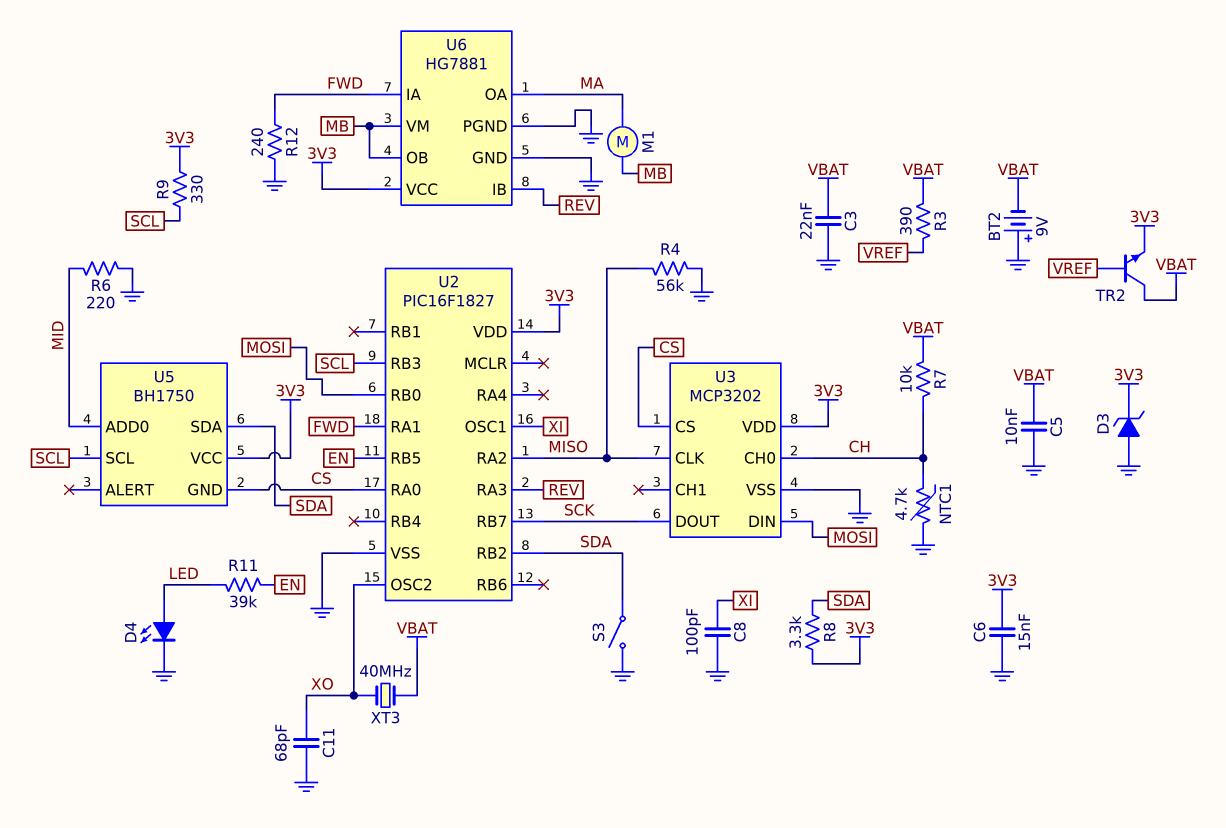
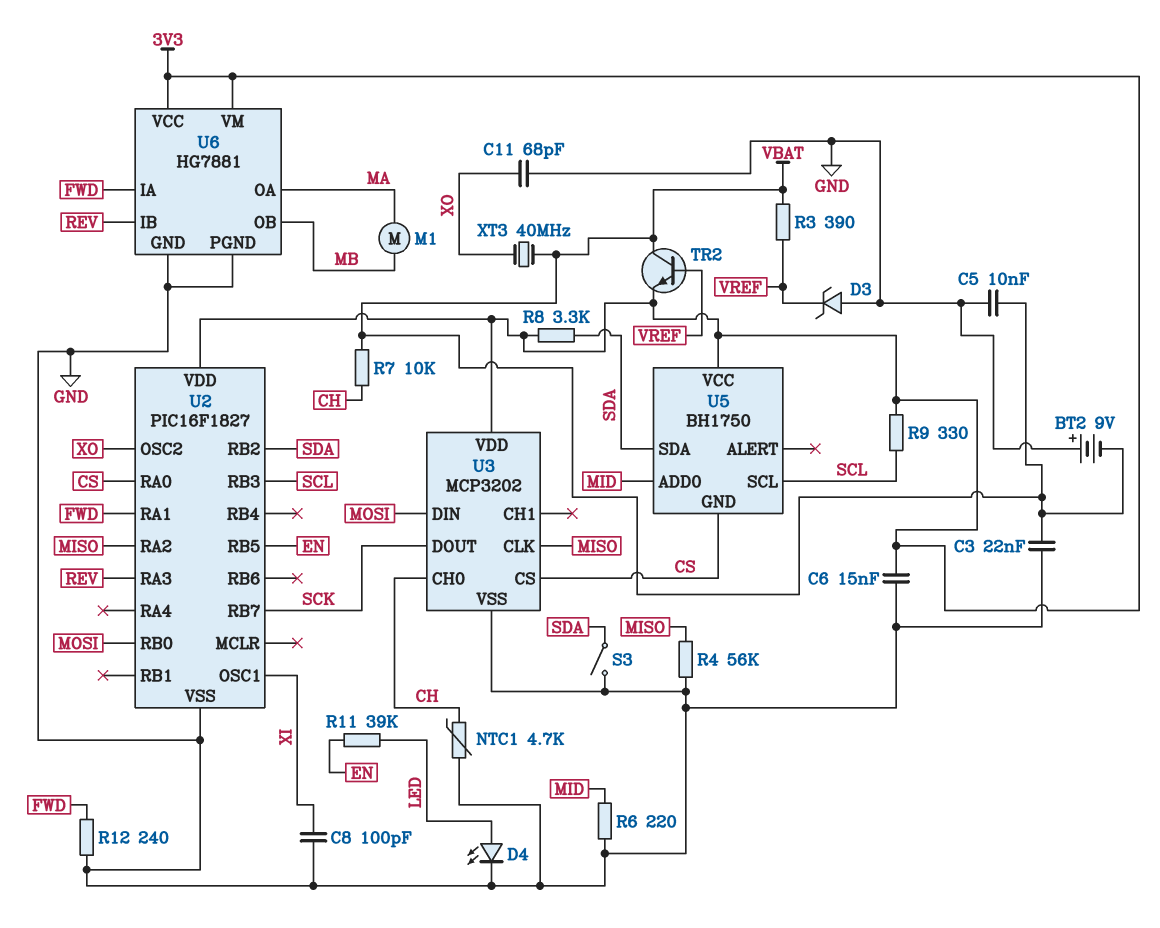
D3: zener (A GND, K 3V3) -> zener (A GND, K VREF)
U6 pin VM: MB -> 3V3

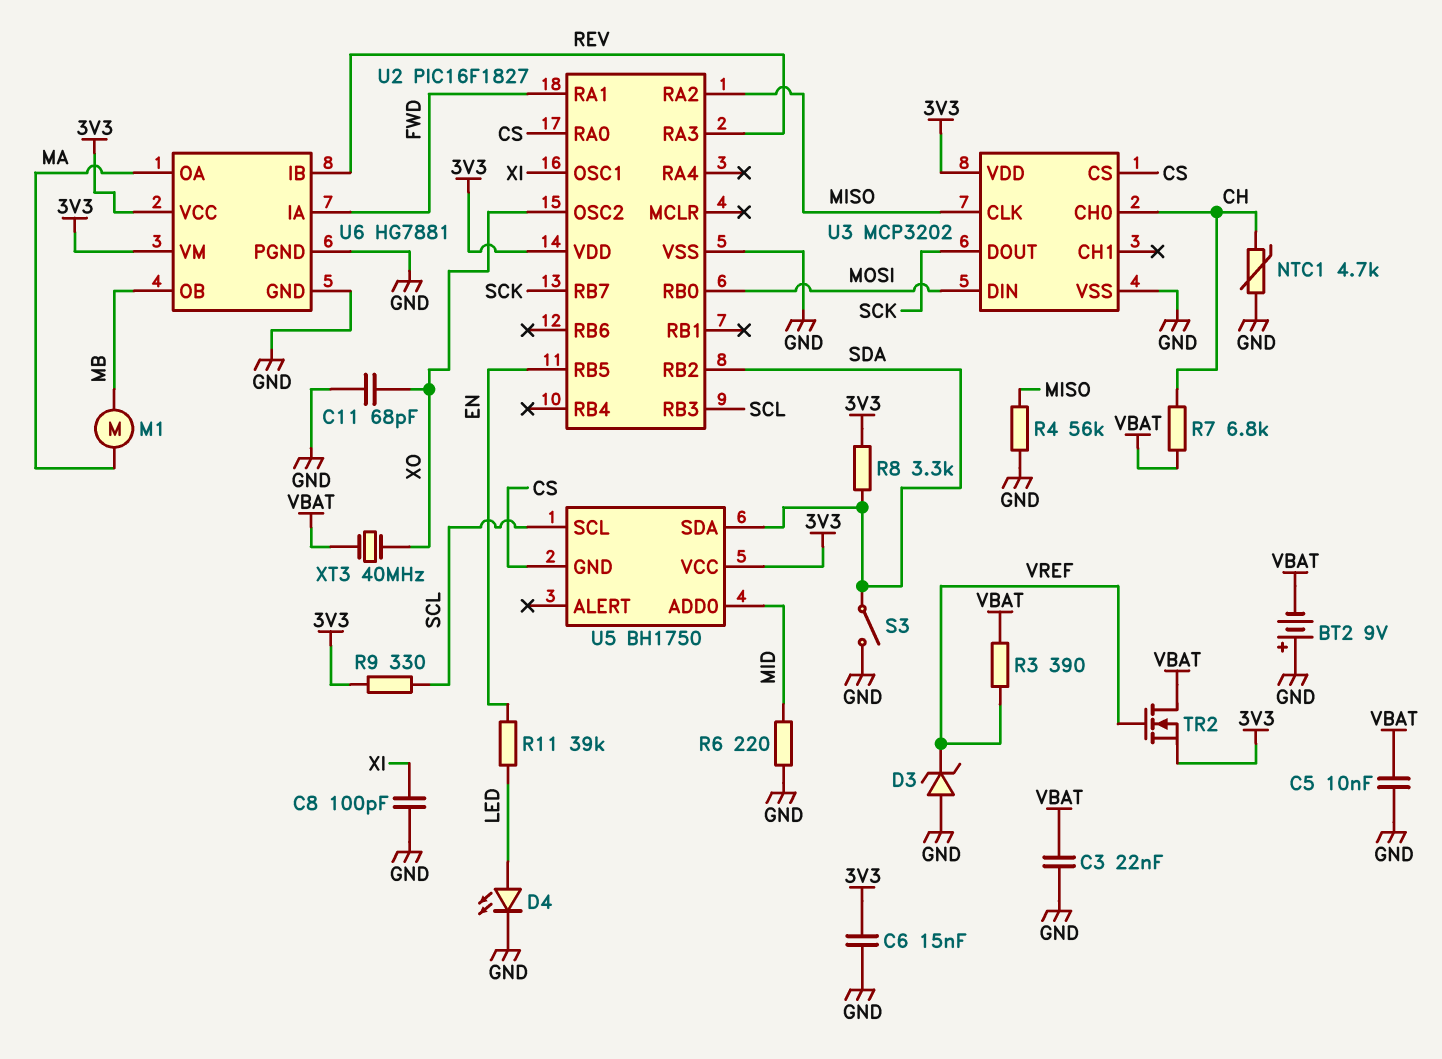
R7: 10k (CH, VBAT) -> 6.8k (CH, VBAT)
R12: 240 (FWD, GND) -> none
TR2: NPN (B VREF, C VBAT, E 3V3) -> NMOS (G VREF, D VBAT, S 3V3)

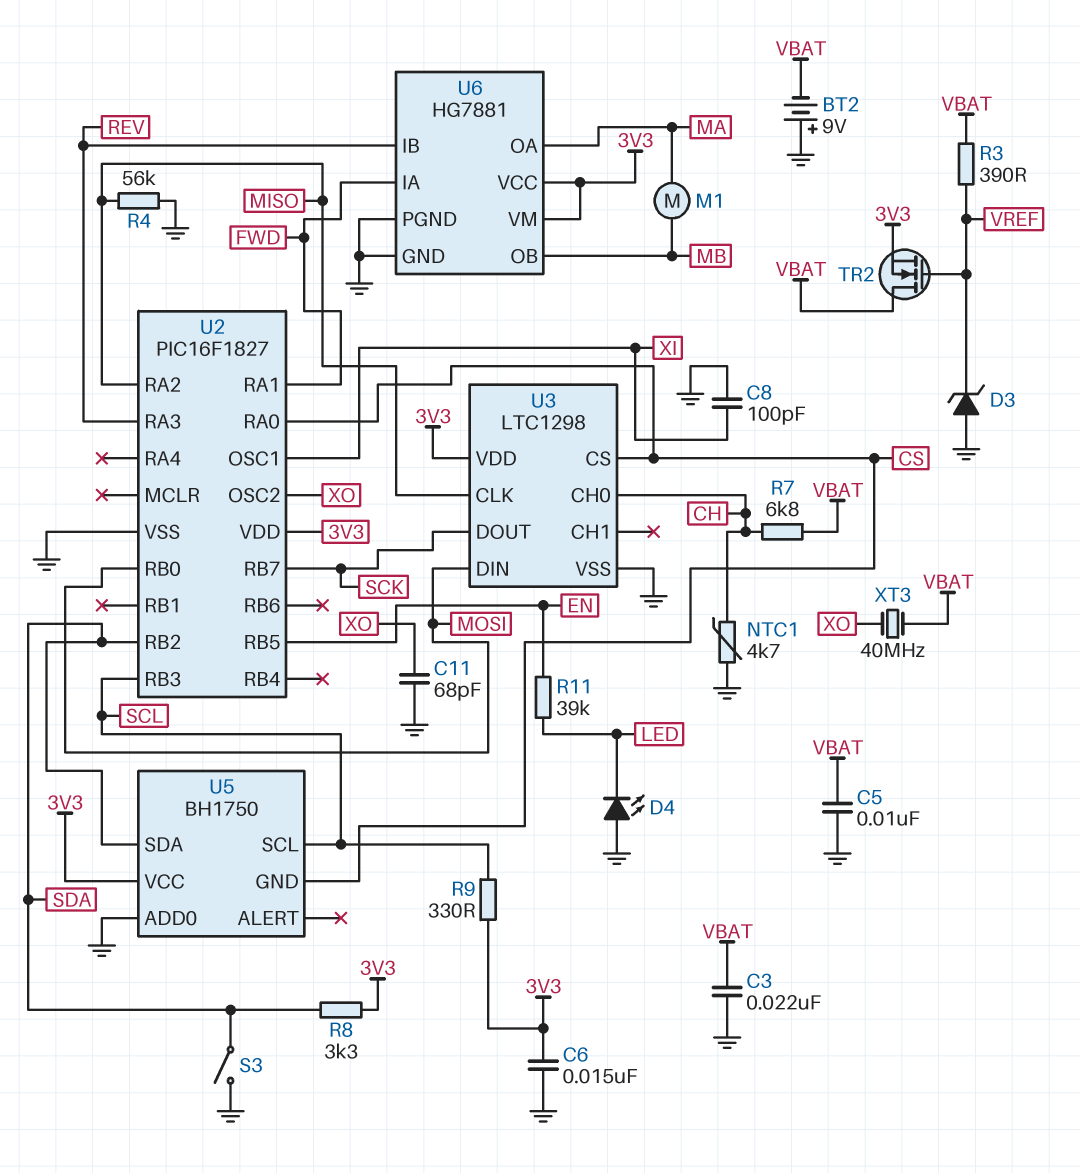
D4: LED (A LED, K GND) -> LED (A GND, K LED)
R6: 220 (GND, MID) -> none
U3: MCP3202 -> LTC1298
U5 pin ADD0: MID -> GND

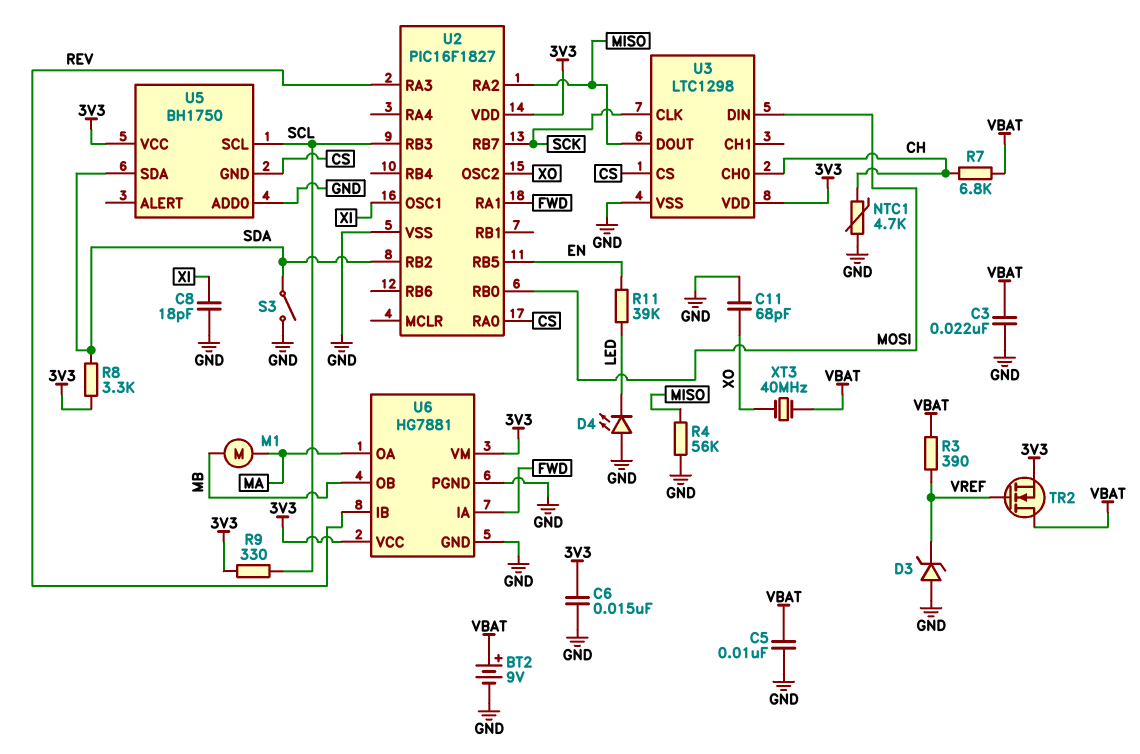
BT2: 9V (plus GND, minus VBAT) -> 9V (plus VBAT, minus GND)
C8: 100pF (GND, XI) -> 18pF (GND, XI)
U3 pin CLK: MISO -> SCK
U3 pin DOUT: SCK -> MISO

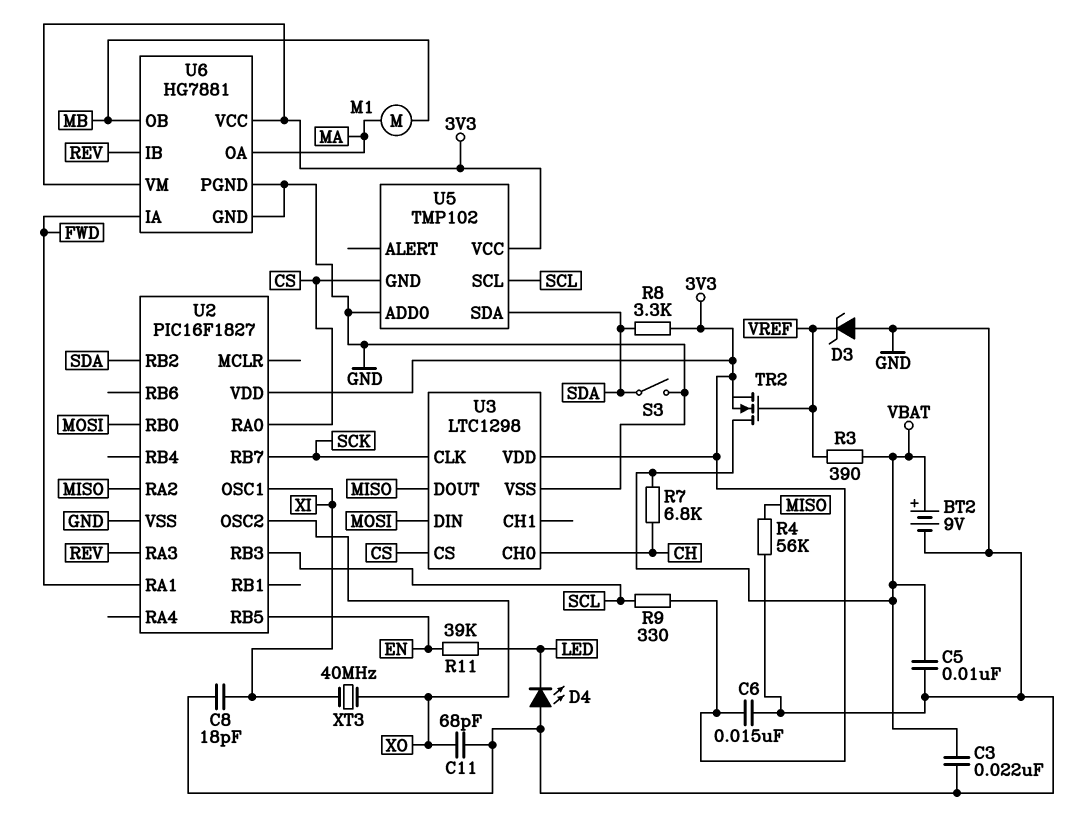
NTC1: 4.7k (CH, GND) -> none
U5: BH1750 -> TMP102
XT3: 40MHz (VBAT, XO) -> 40MHz (XI, XO)

